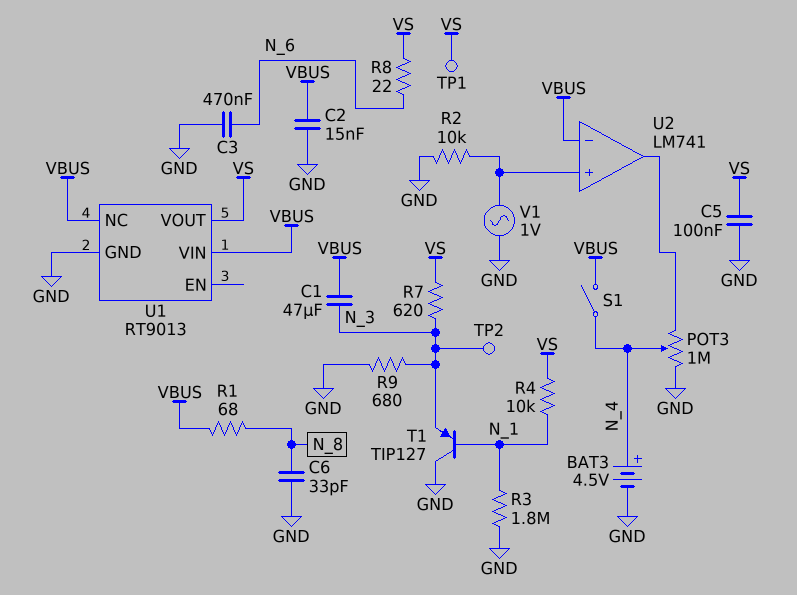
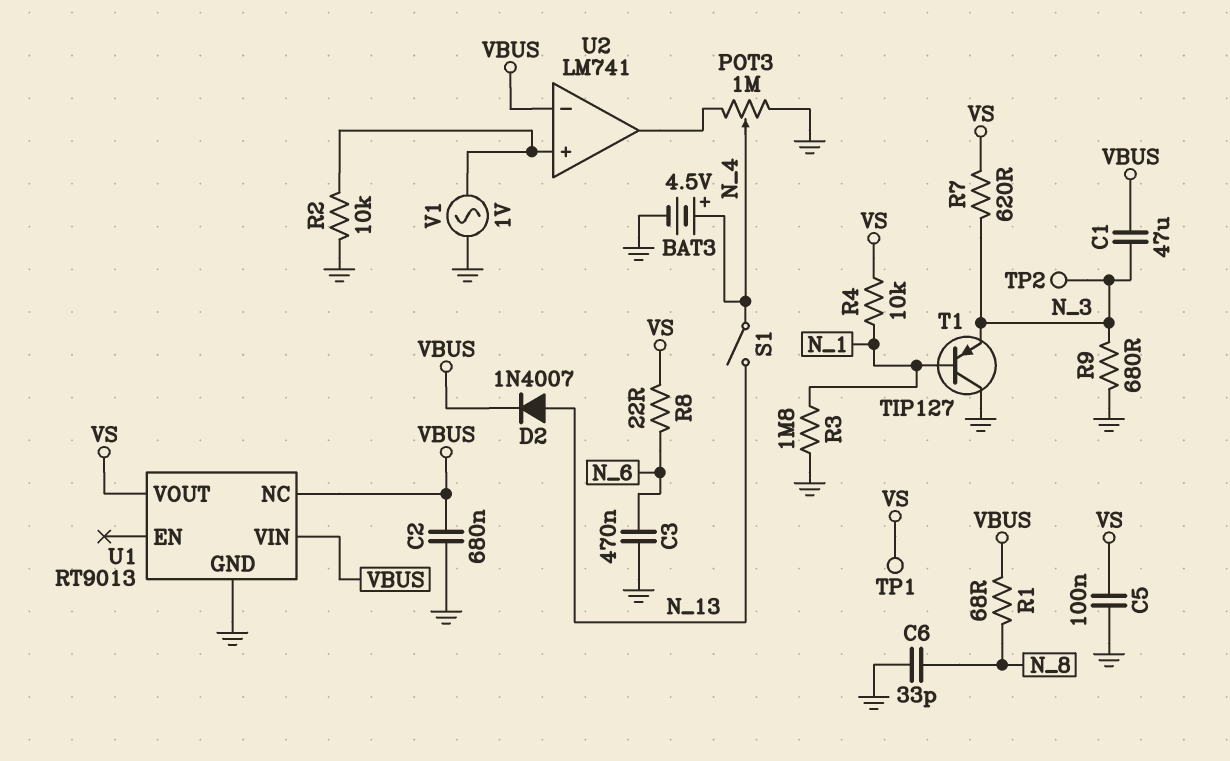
C2: 15nF (GND, VBUS) -> 680nF (GND, VBUS)
D2: none -> diode 1N4007 (A N_13, K VBUS)
S1: switch (N_4, VBUS) -> switch (N_4, N_13)

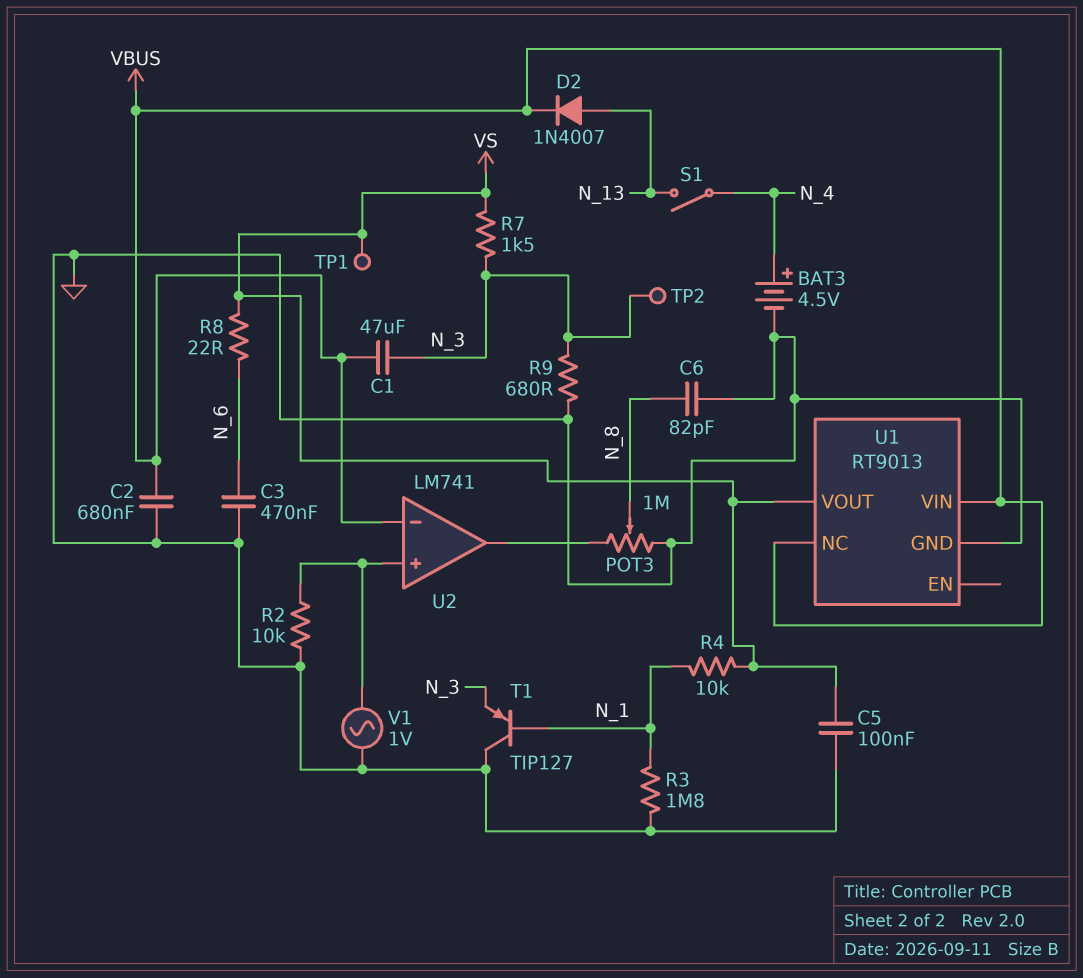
C6: 33pF (GND, N_8) -> 82pF (GND, N_8)
POT3: 1M (GND, U2/out, wiper N_4) -> 1M (GND, U2/out, wiper N_8)
R1: 68 (N_8, VBUS) -> none
R7: 620 (N_3, VS) -> 1.5k (N_3, VS)

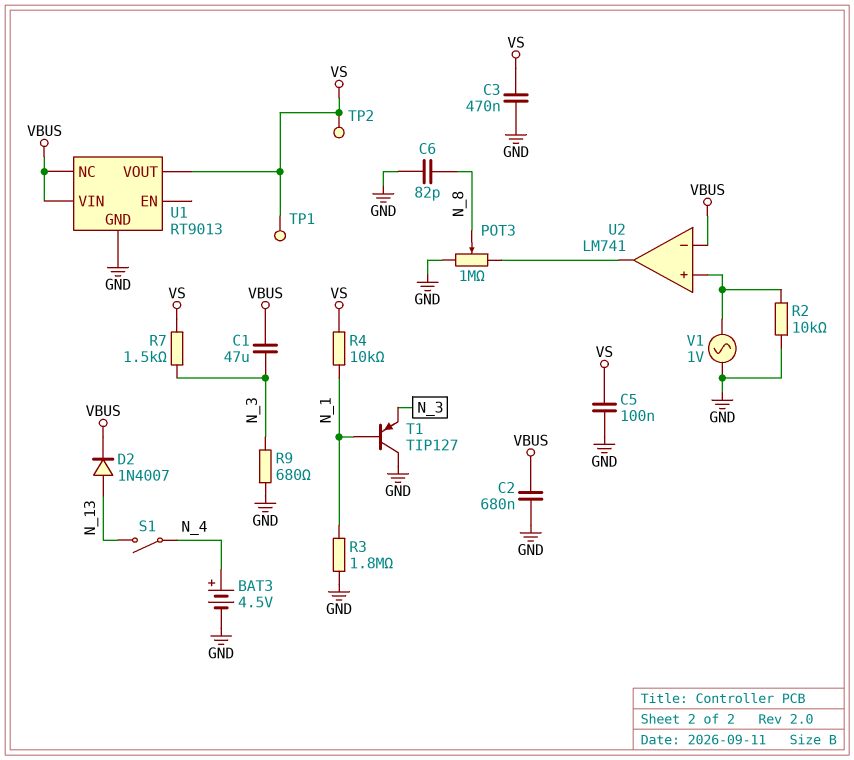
C3: 470nF (GND, N_6) -> 470nF (GND, VS)
R8: 22 (N_6, VS) -> none
TP2: test point (N_3) -> test point (VS)

